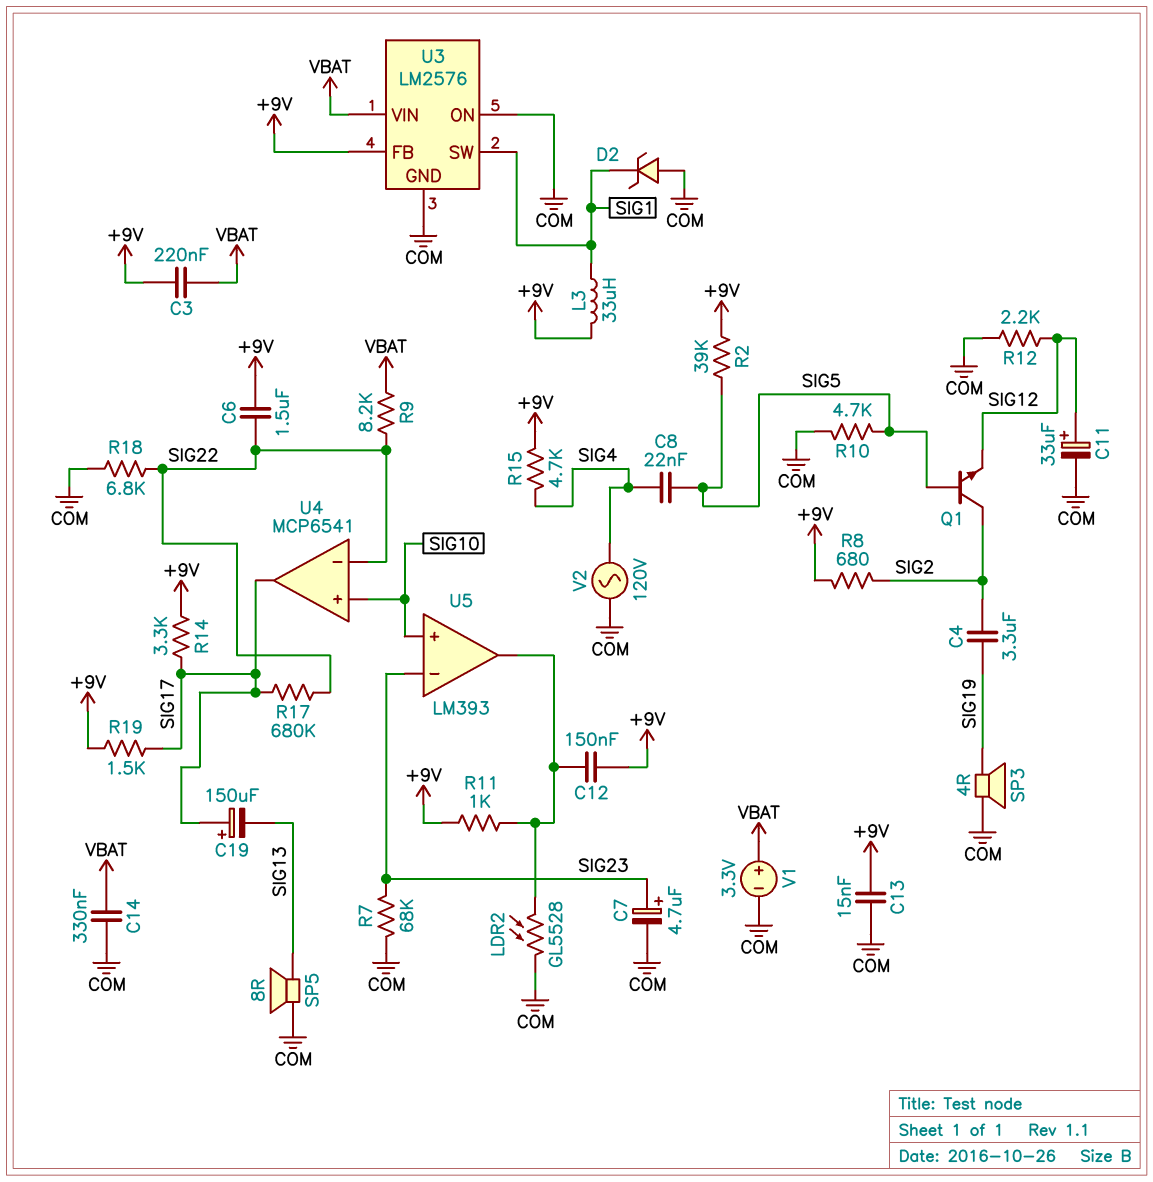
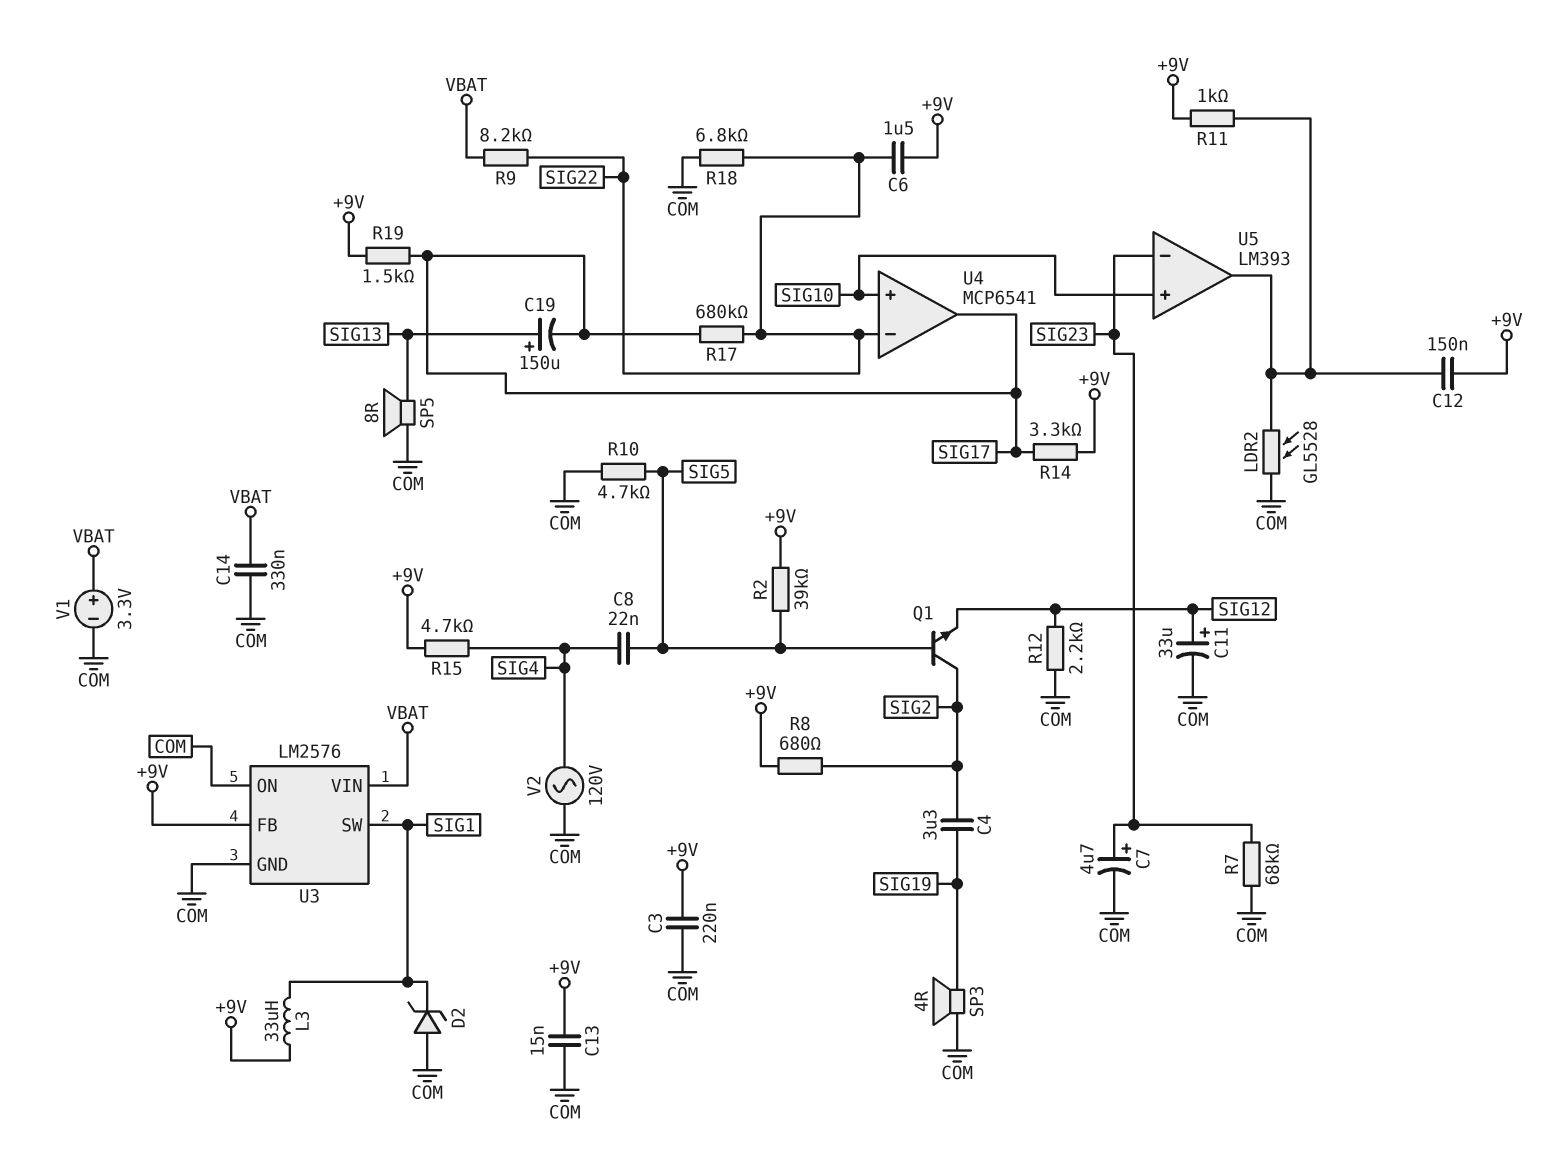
C3: 220nF (+9V, VBAT) -> 220nF (+9V, COM)
C19: 150uF (plus SIG17, minus SIG13) -> 150uF (plus SIG13, minus SIG17)

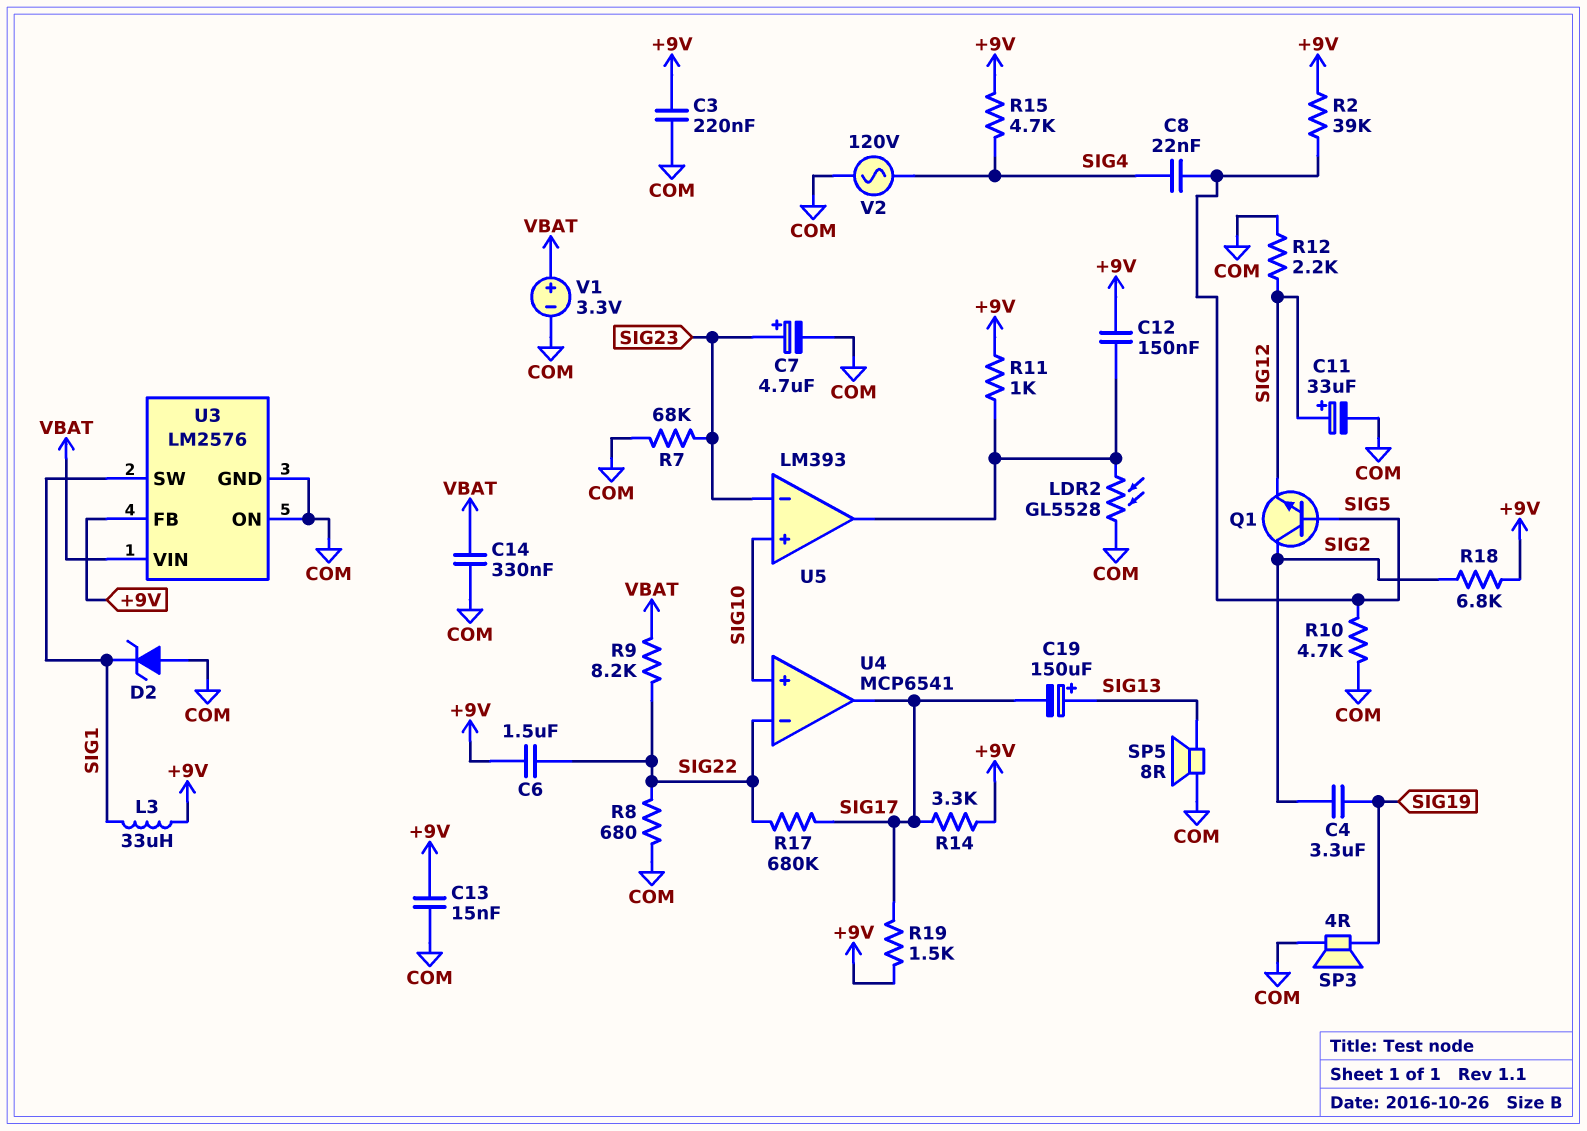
R8: 680 (+9V, SIG2) -> 680 (COM, SIG22)
R18: 6.8k (COM, SIG22) -> 6.8k (+9V, SIG2)

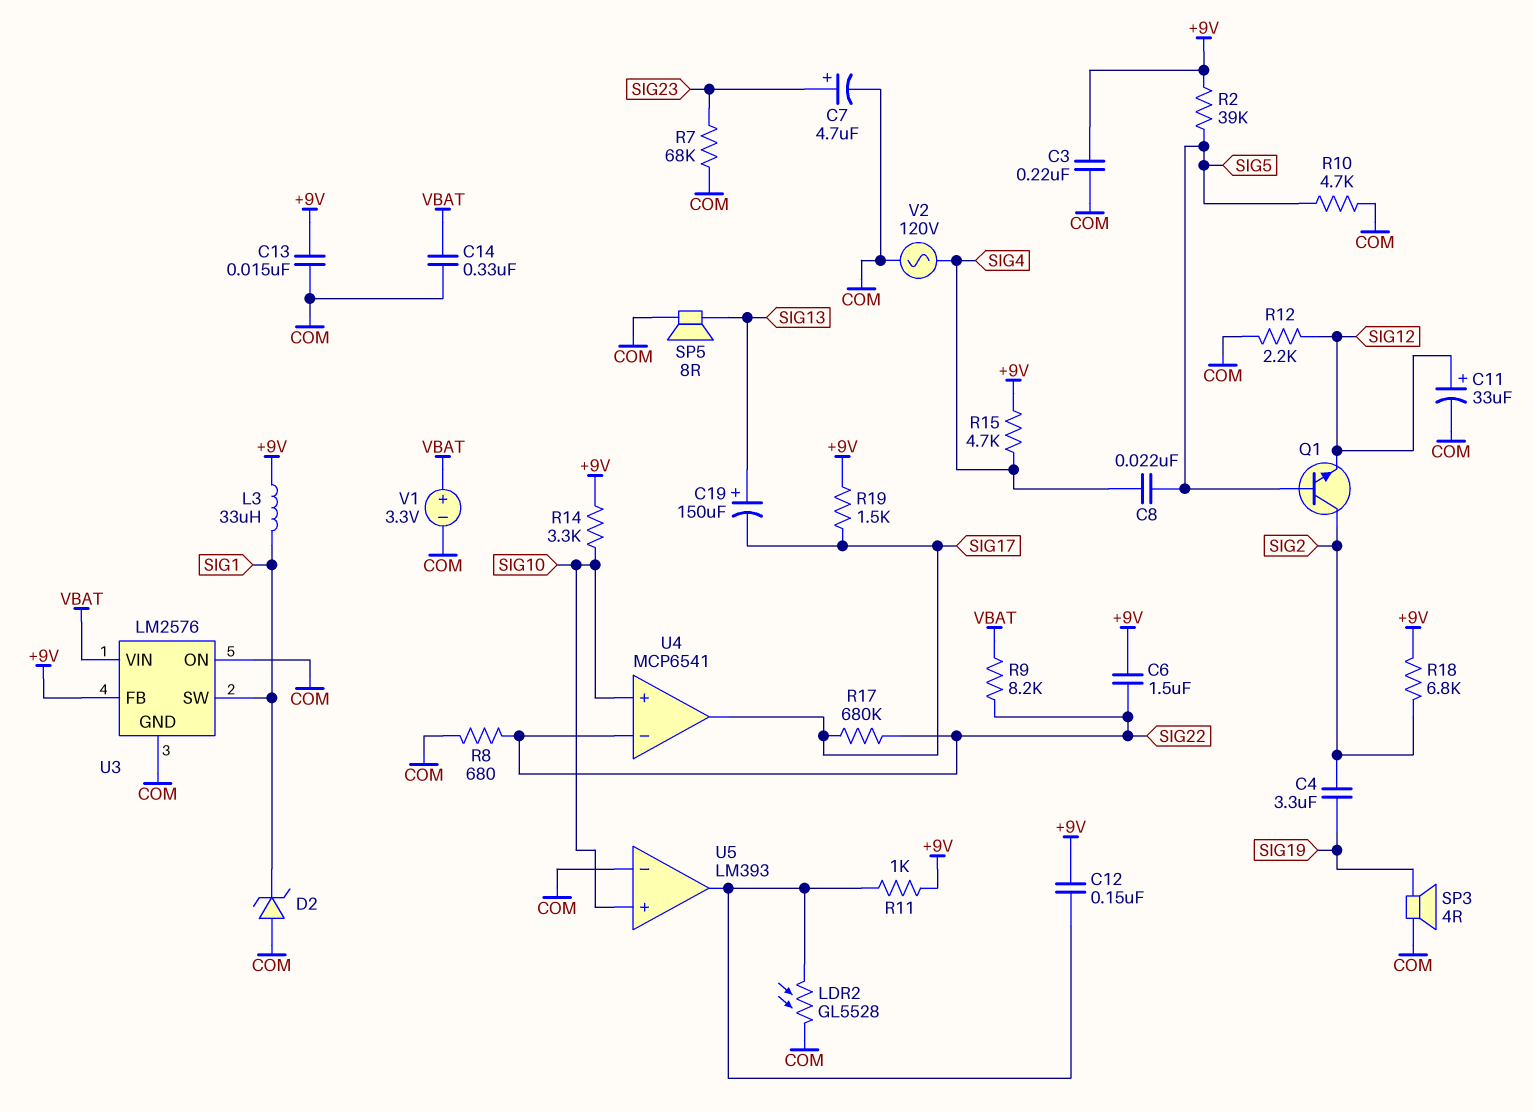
R14: 3.3k (+9V, SIG17) -> 3.3k (+9V, SIG10)
U5 pin in-: SIG23 -> COM

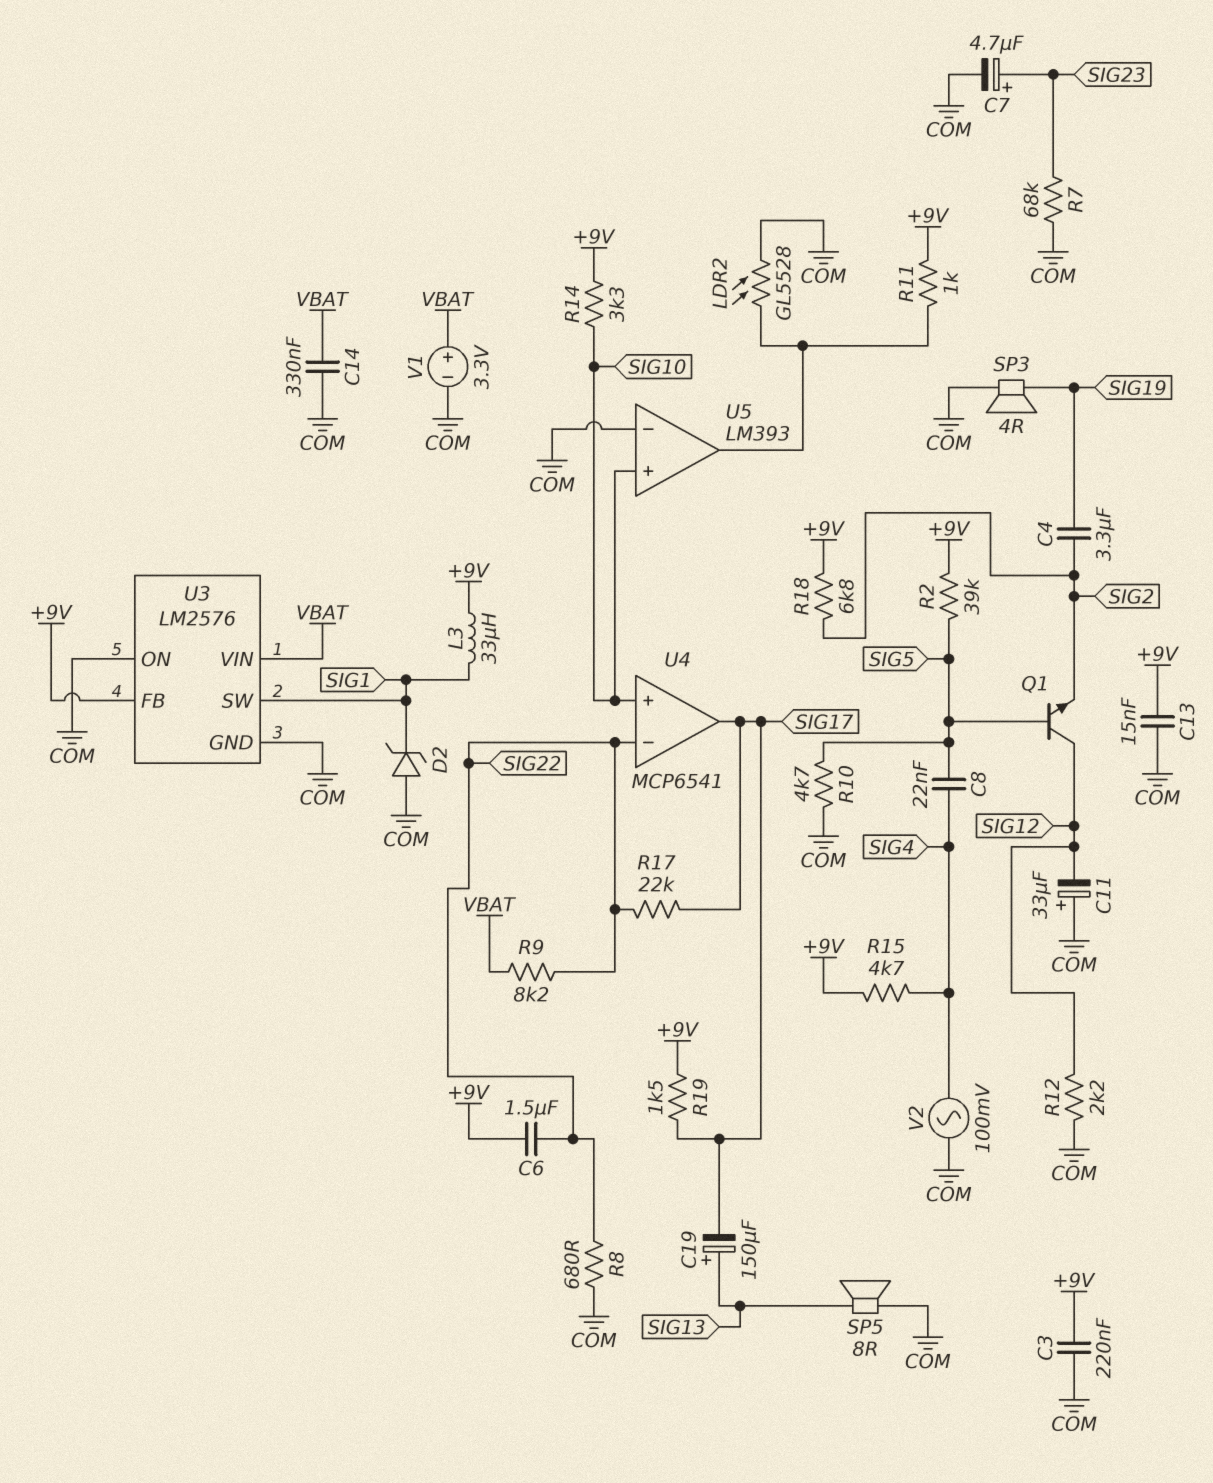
C11: 33uF (plus SIG12, minus COM) -> 33uF (plus COM, minus SIG12)
C12: 150nF (+9V, U5/out) -> none
Q1: NPN (B SIG5, C SIG2, E SIG12) -> NPN (B SIG5, C SIG12, E SIG2)
R17: 680k (SIG17, SIG22) -> 22k (SIG17, SIG22)
V2: AC 120V (COM, SIG4) -> AC 100mV (COM, SIG4)

